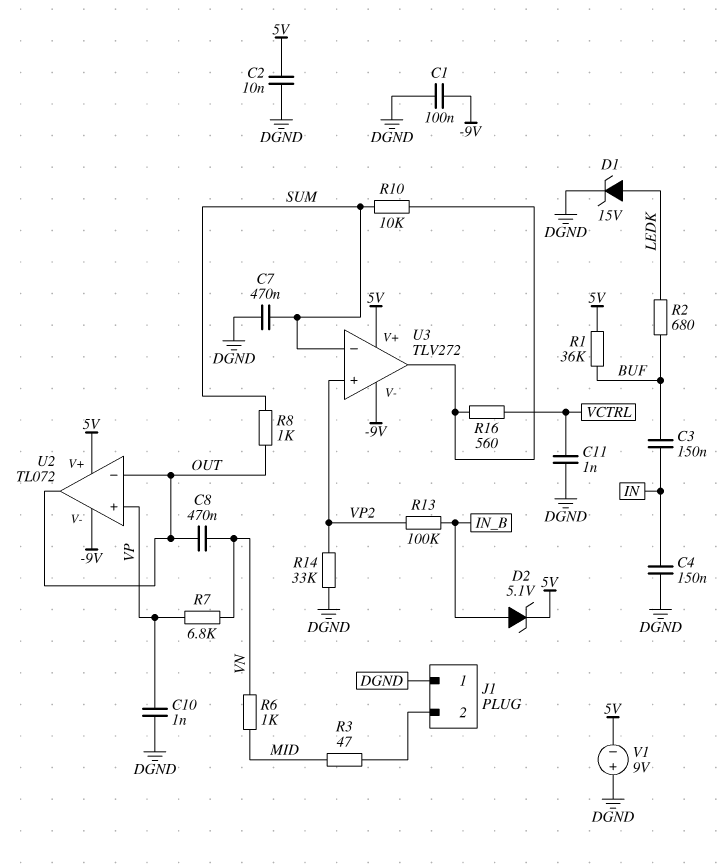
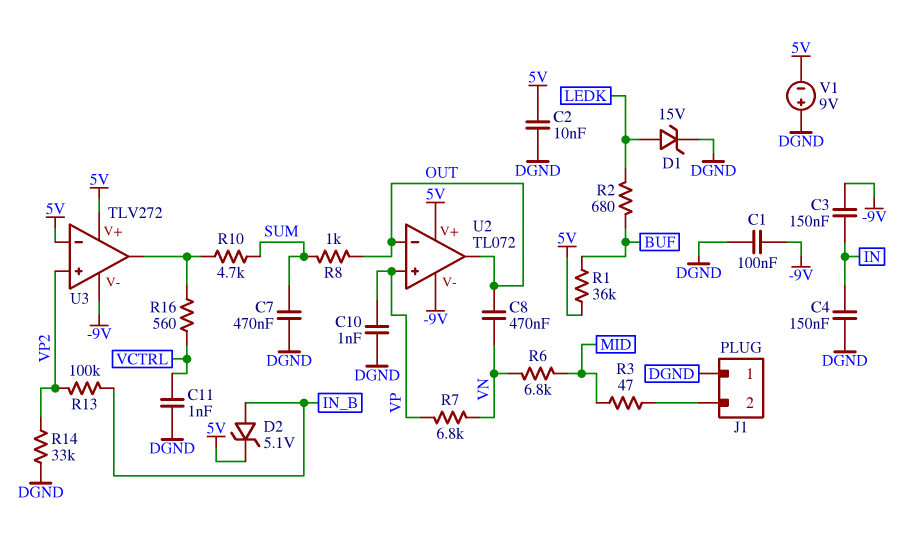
C3: 150nF (BUF, IN) -> 150nF (-9V, IN)
R6: 1k (MID, VN) -> 6.8k (MID, VN)
R10: 10k (SUM, U3/out) -> 4.7k (SUM, U3/out)
U3 pin in-: SUM -> 5V

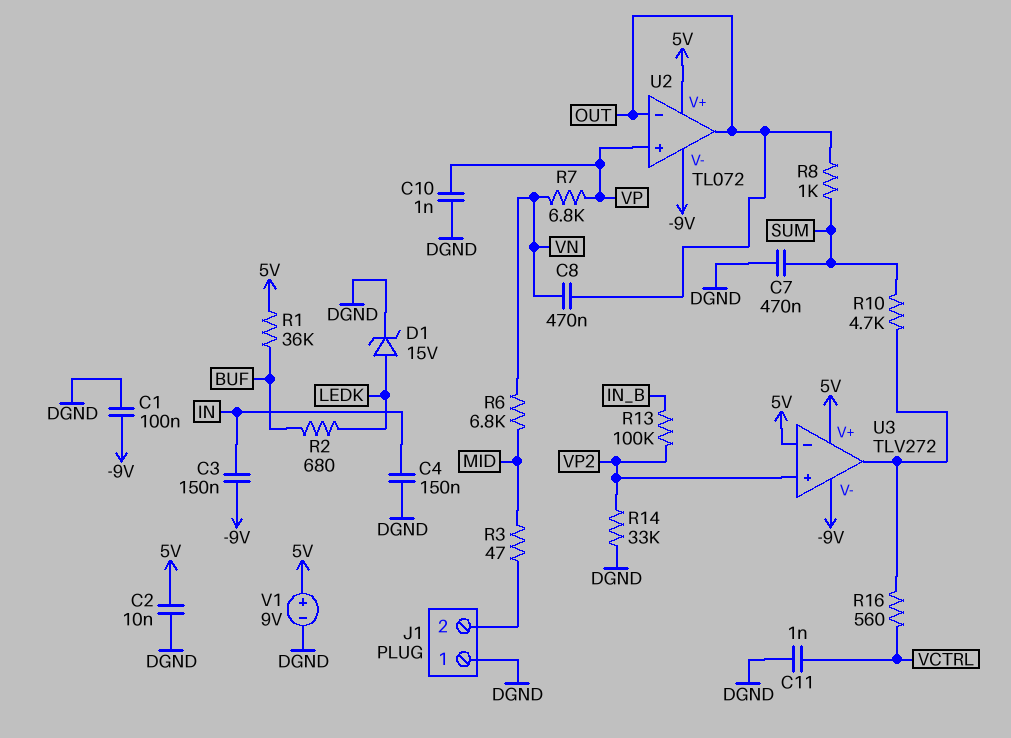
D2: zener 5.1V (A IN_B, K 5V) -> none
V1: 9V (plus DGND, minus 5V) -> 9V (plus 5V, minus DGND)

